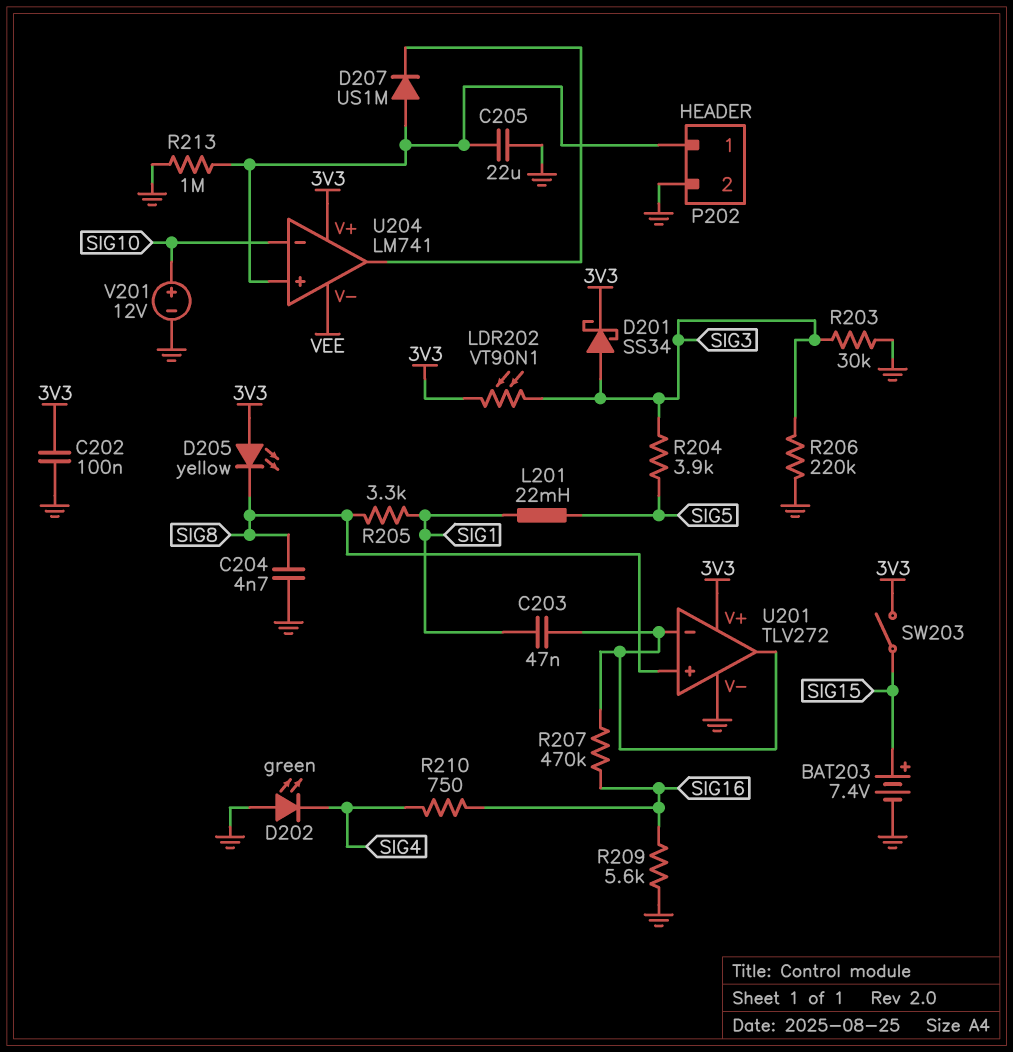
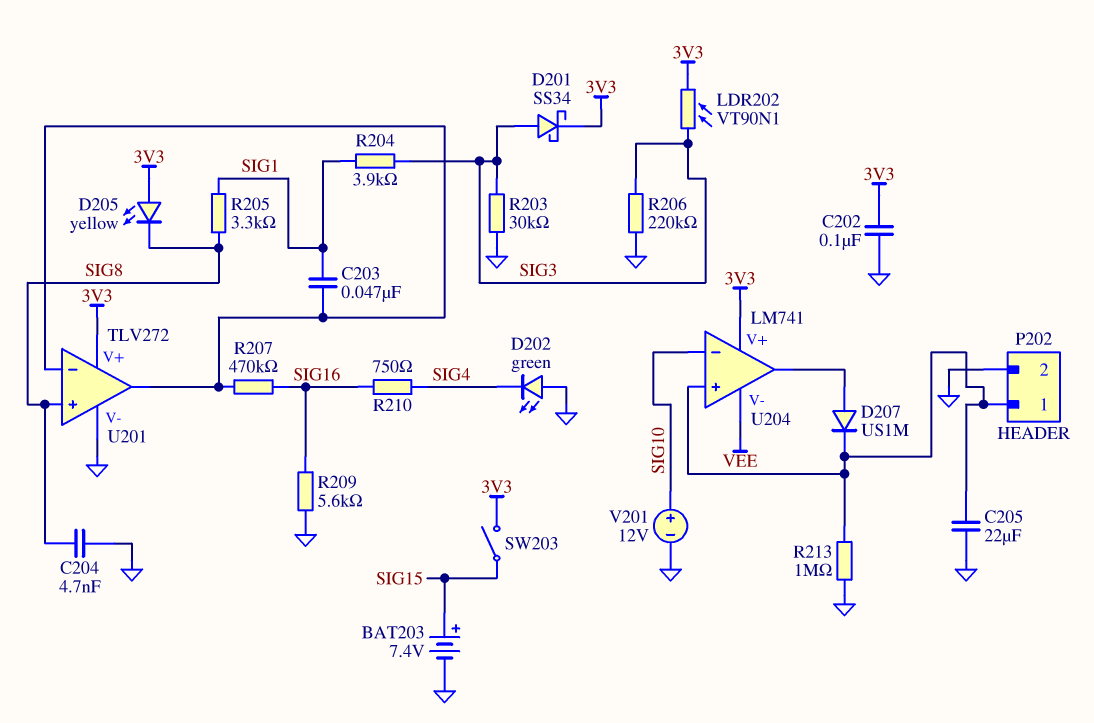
D207: diode US1M (A P202/1, K U204/out) -> diode US1M (A U204/out, K P202/1)
L201: 22mH (SIG1, SIG5) -> none
R204: 3.9k (SIG3, SIG5) -> 3.9k (SIG1, SIG3)

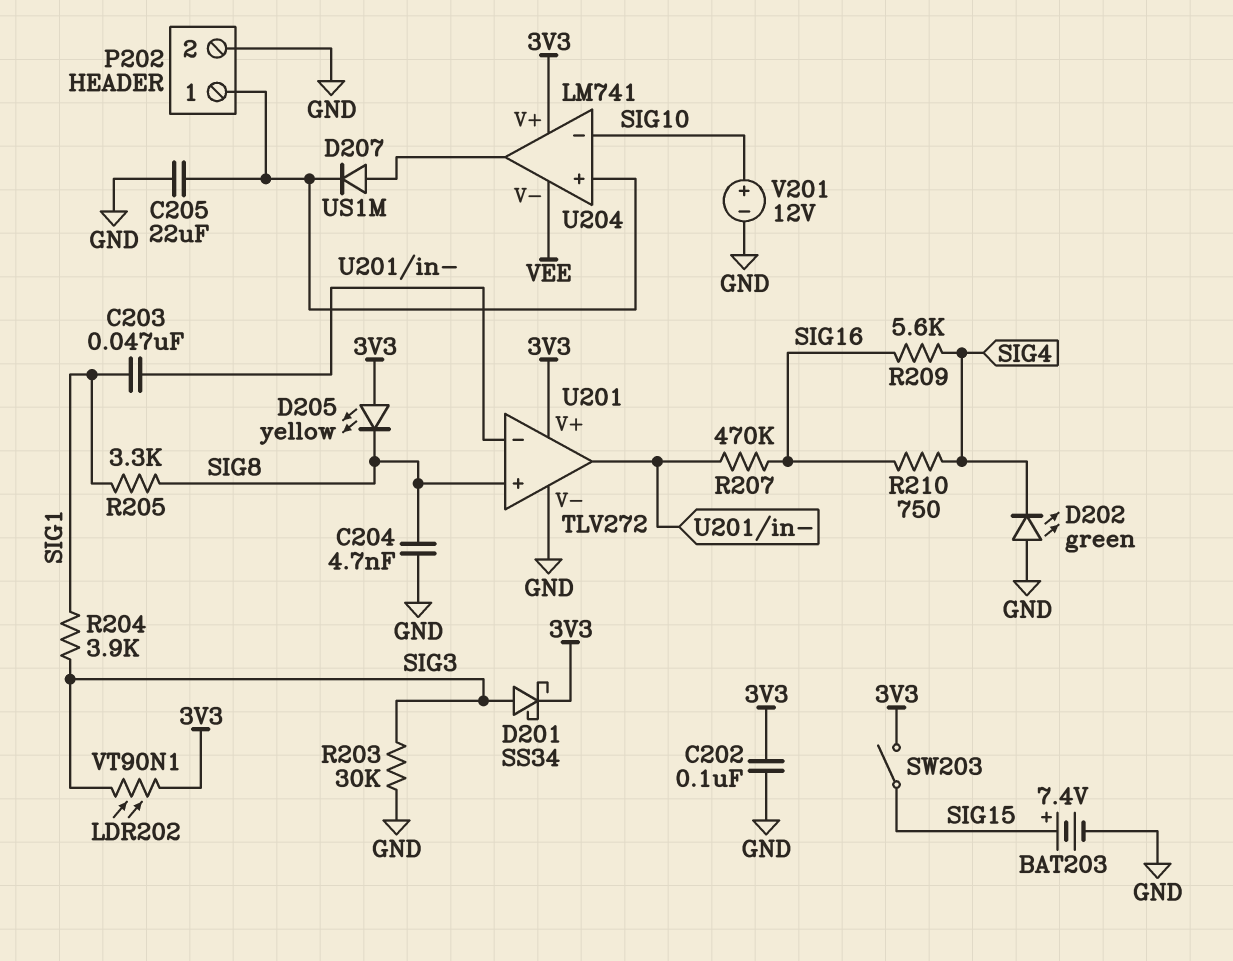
R206: 220k (GND, SIG3) -> none
R209: 5.6k (GND, SIG16) -> 5.6k (SIG4, SIG16)
R213: 1M (GND, P202/1) -> none

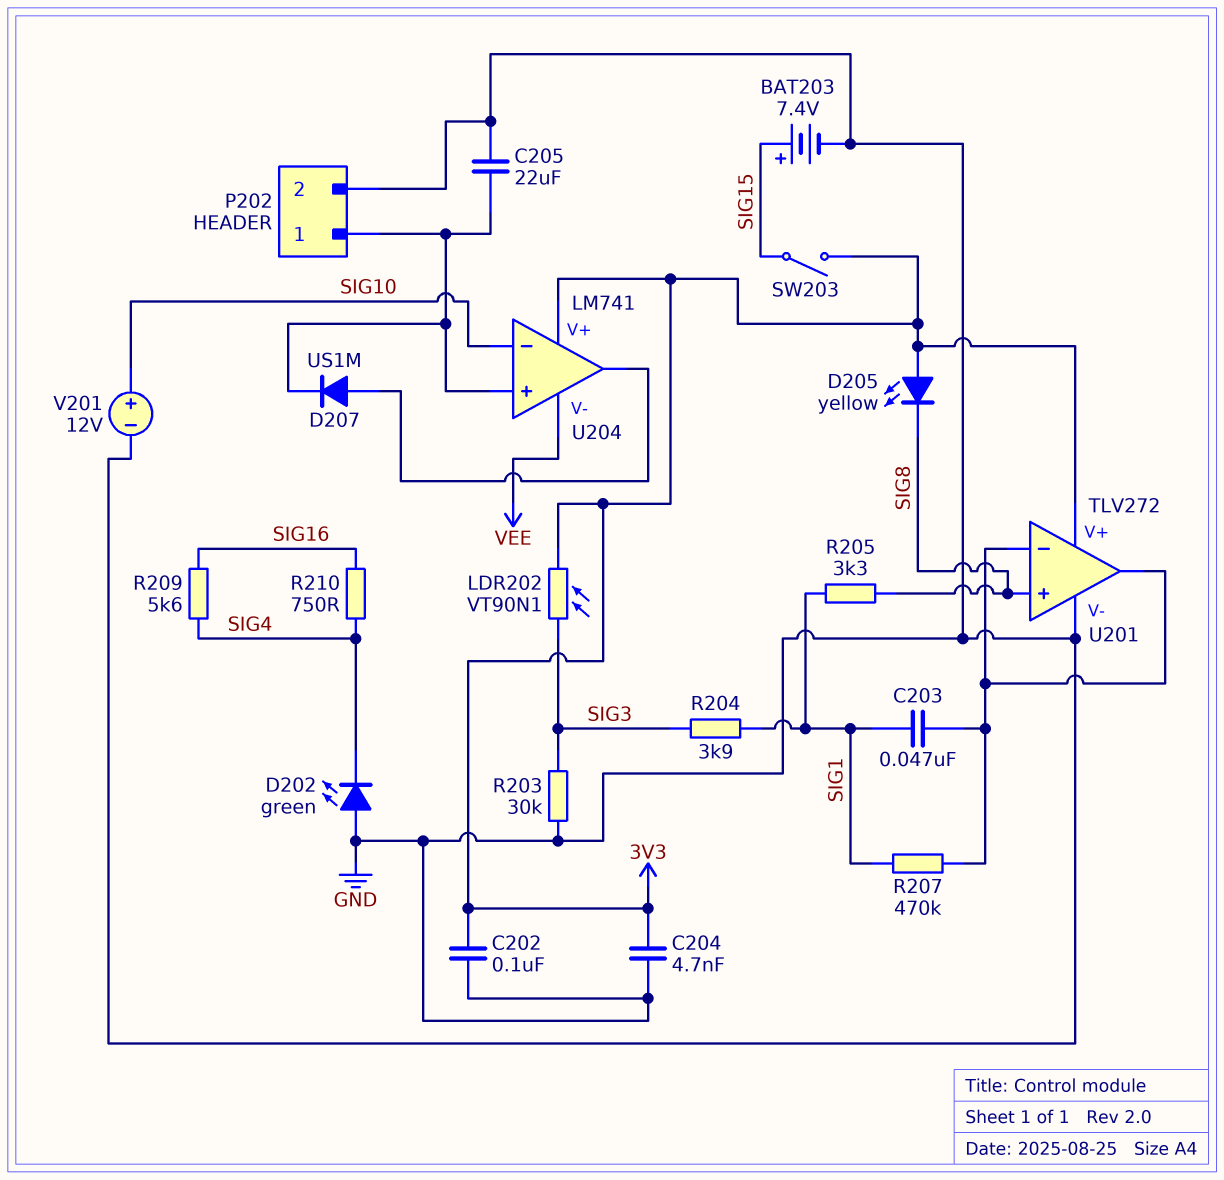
C204: 4.7nF (GND, SIG8) -> 4.7nF (3V3, GND)
D201: schottky SS34 (A SIG3, K 3V3) -> none
R207: 470k (SIG16, U201/in-) -> 470k (SIG1, U201/in-)

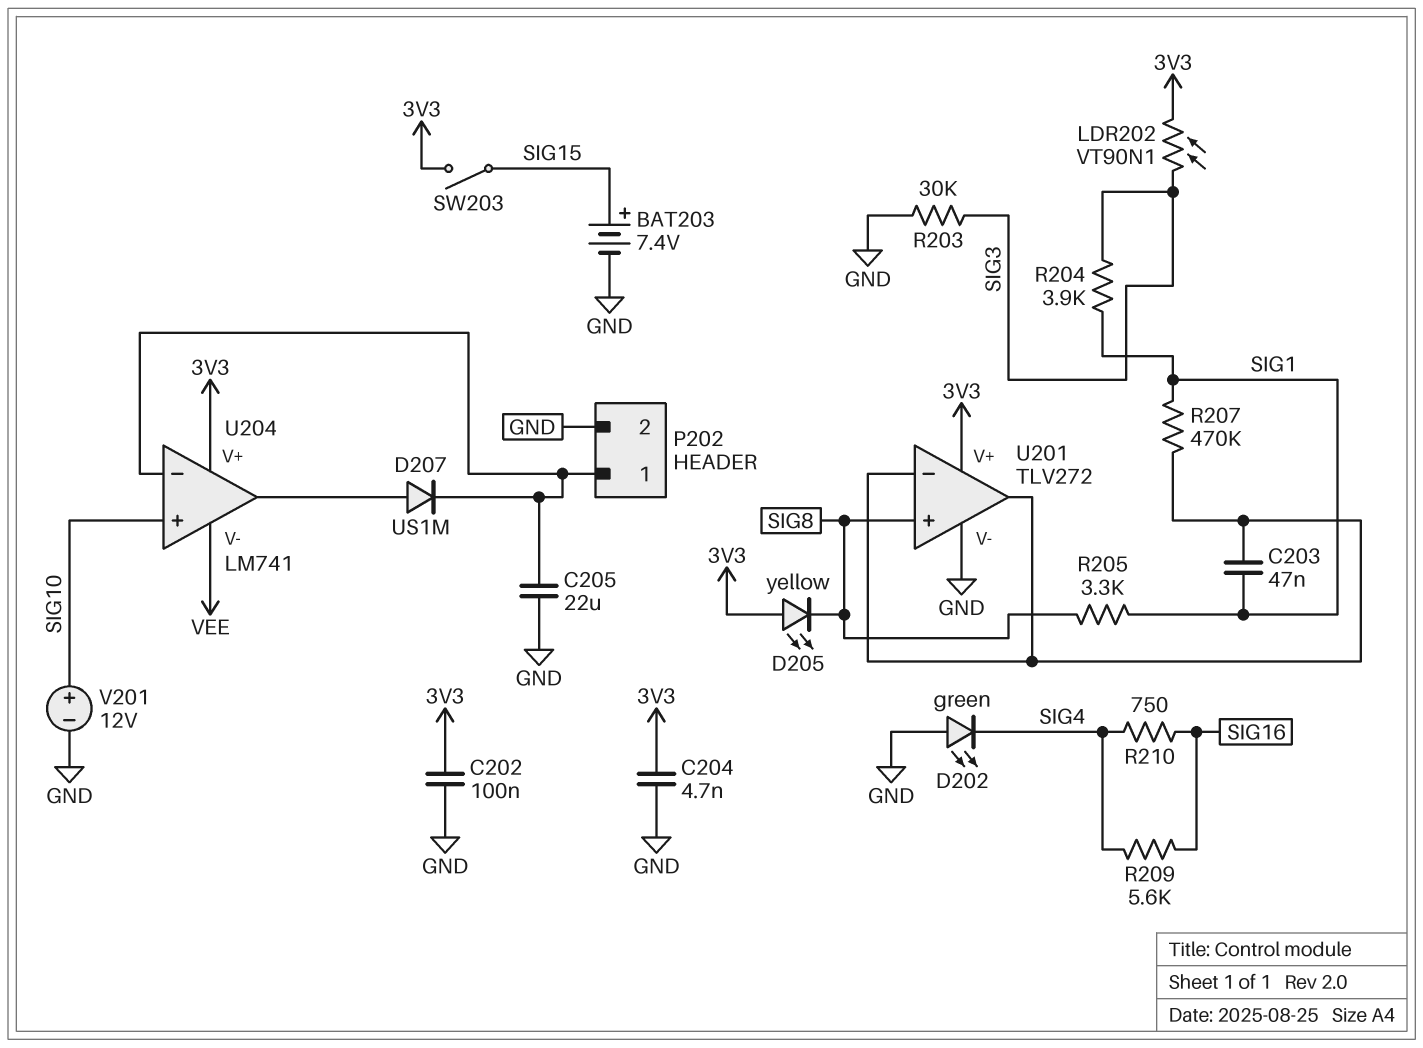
U204 pin in+: P202/1 -> SIG10
U204 pin in-: SIG10 -> P202/1

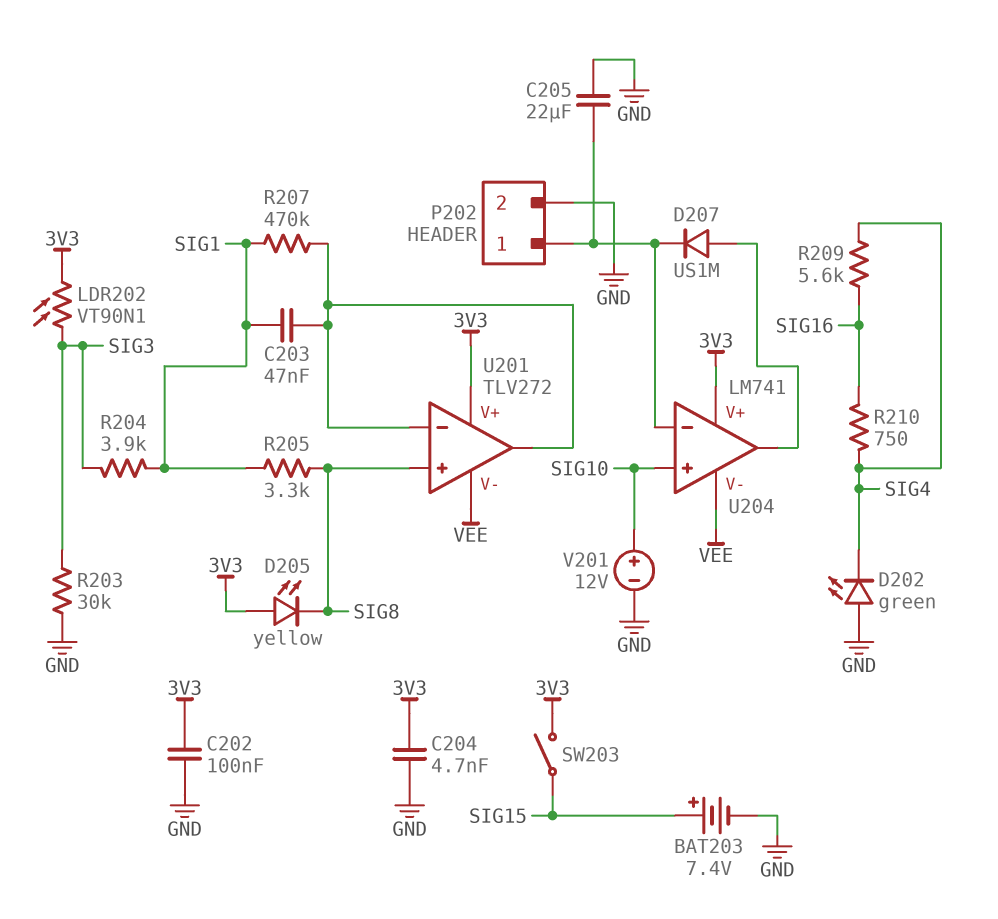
U201 pin V-: GND -> VEE

